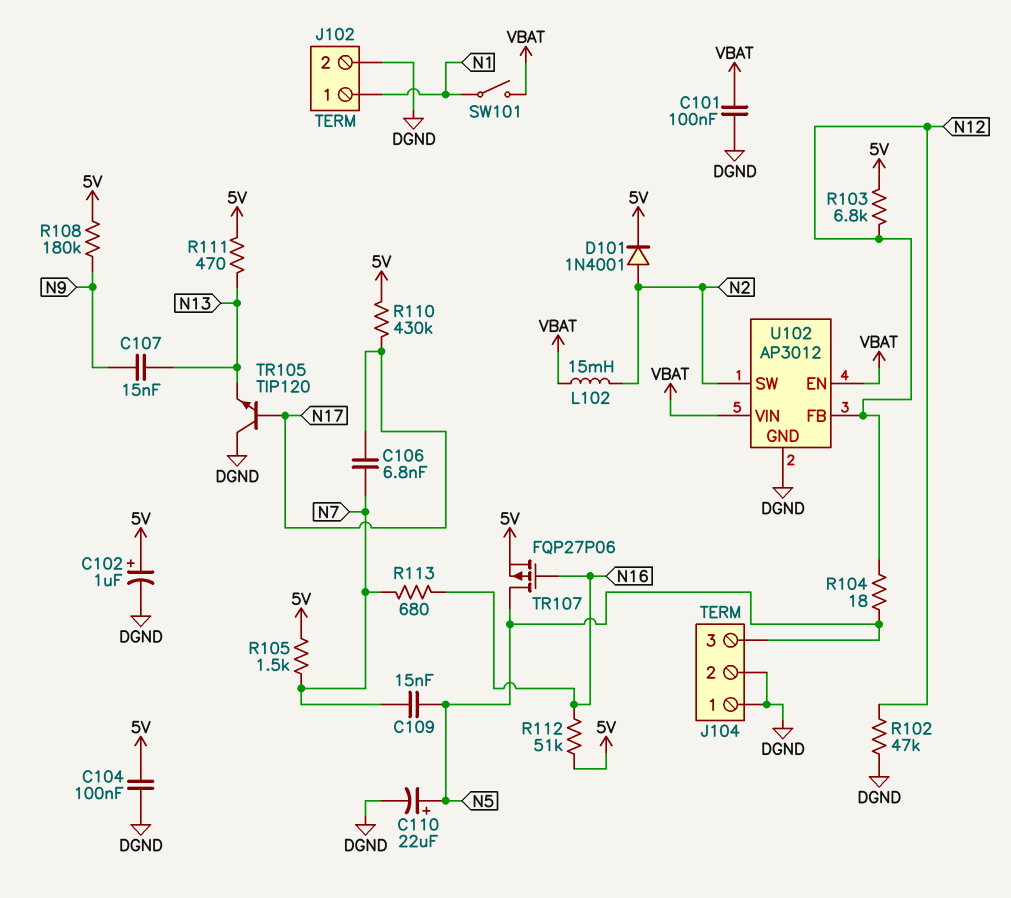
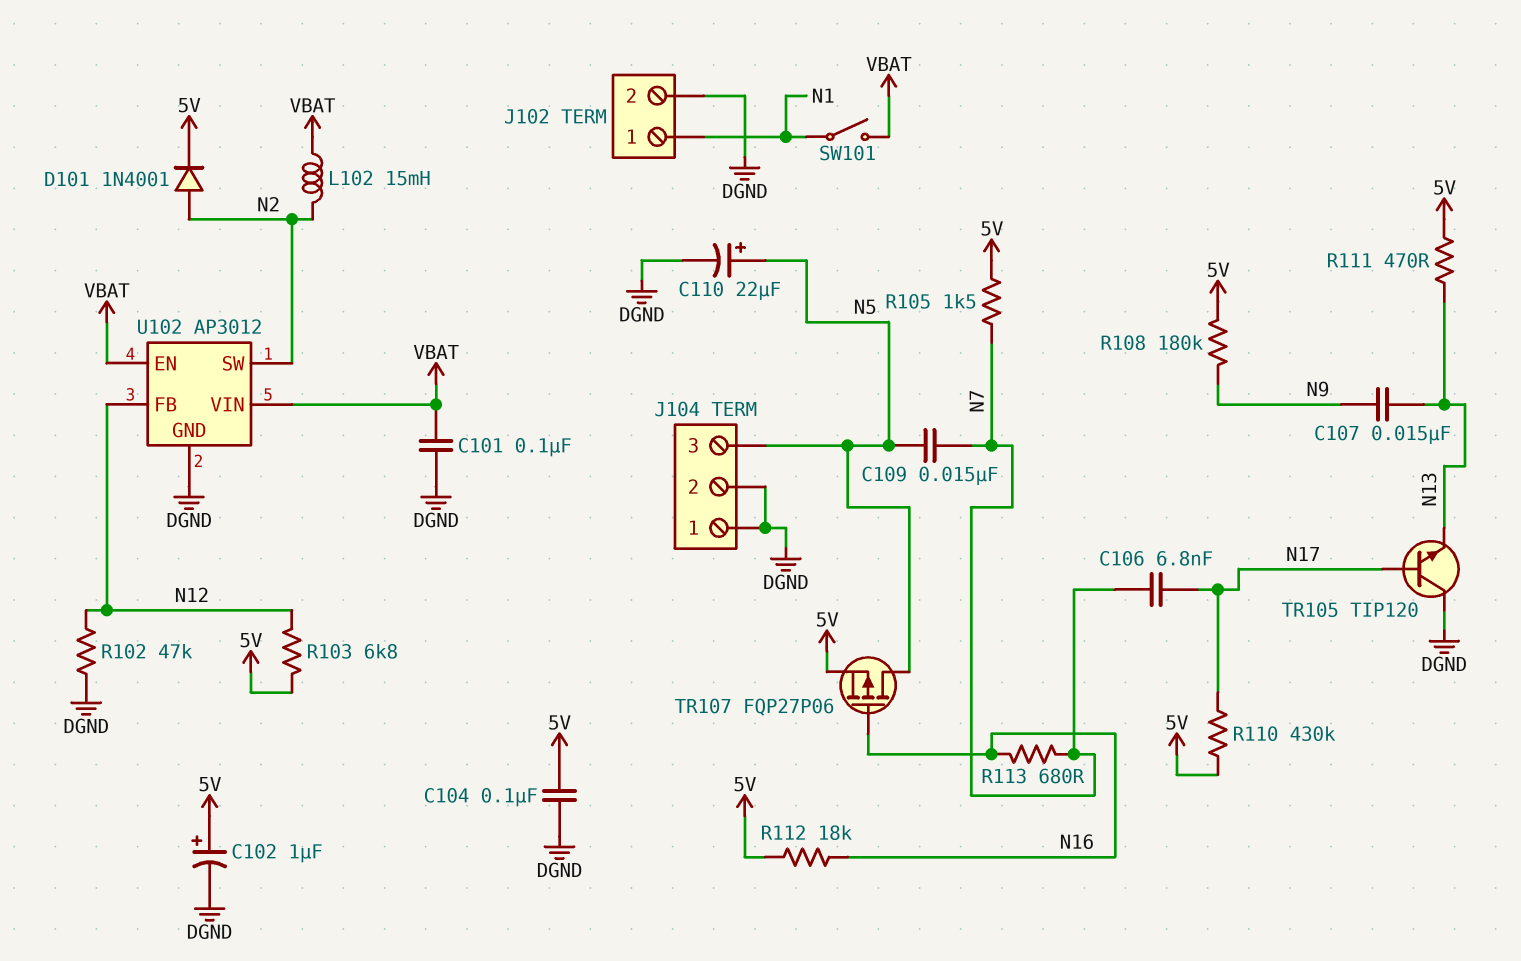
R104: 18 (N5, N12) -> none
R112: 51k (5V, N16) -> 18k (5V, N16)

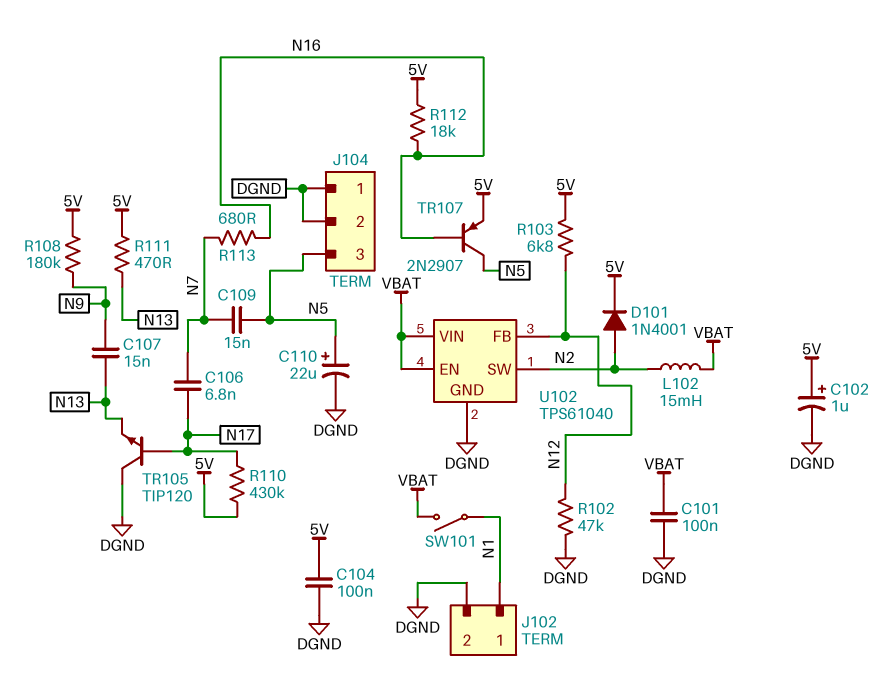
R105: 1.5k (5V, N7) -> none
TR107: PMOS FQP27P06 (G N16, D N5, S 5V) -> PNP 2N2907 (B N16, C N5, E 5V)
U102: AP3012 -> TPS61040

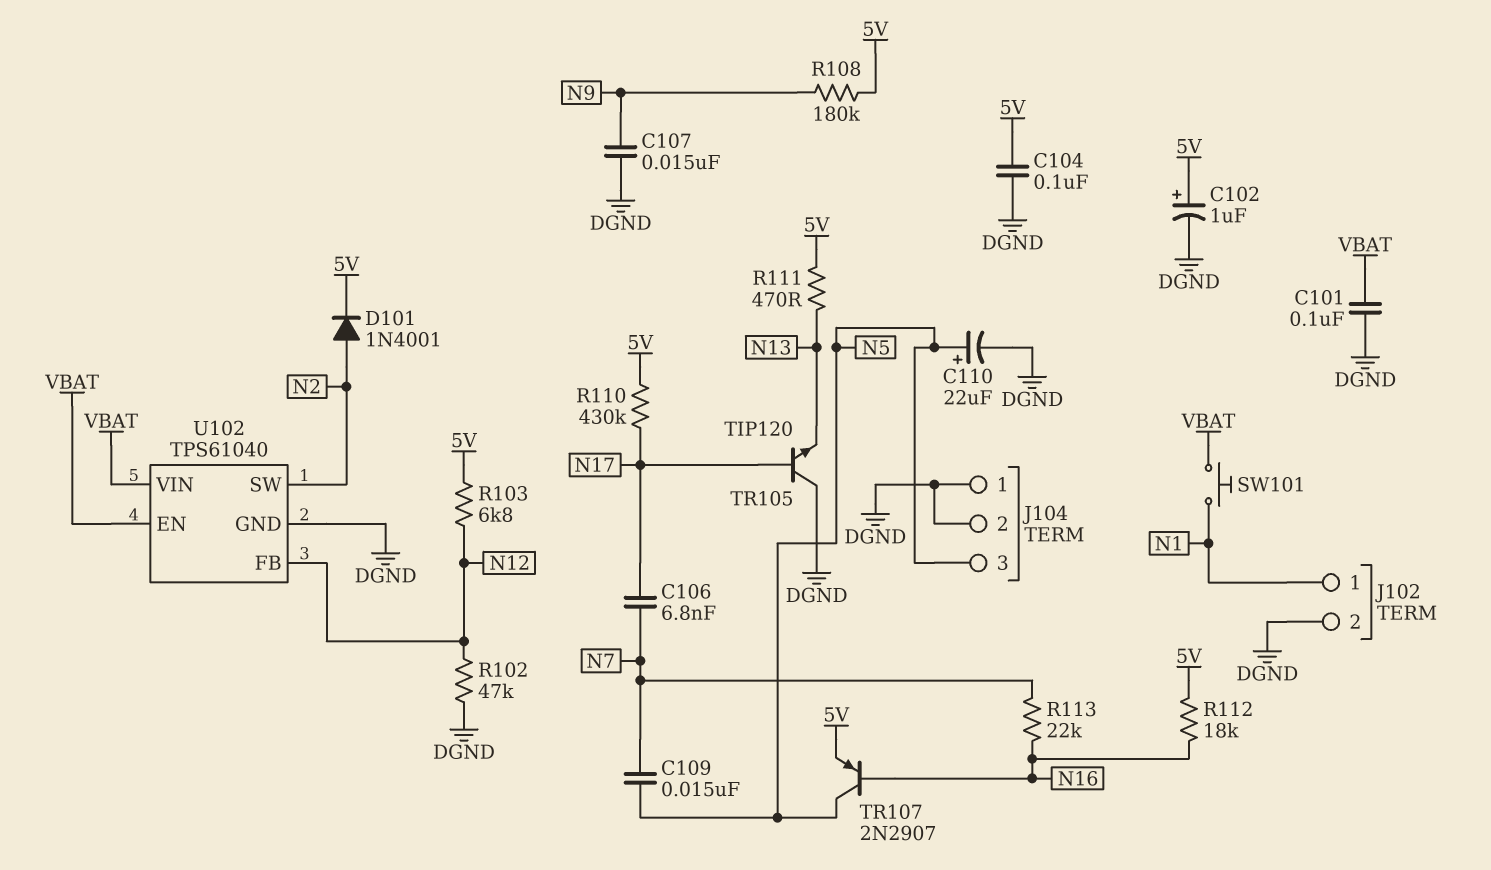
C107: 15nF (N9, N13) -> 15nF (DGND, N9)
L102: 15mH (N2, VBAT) -> none
R113: 680 (N7, N16) -> 22k (N7, N16)
SW101: switch (N1, VBAT) -> button (N1, VBAT)

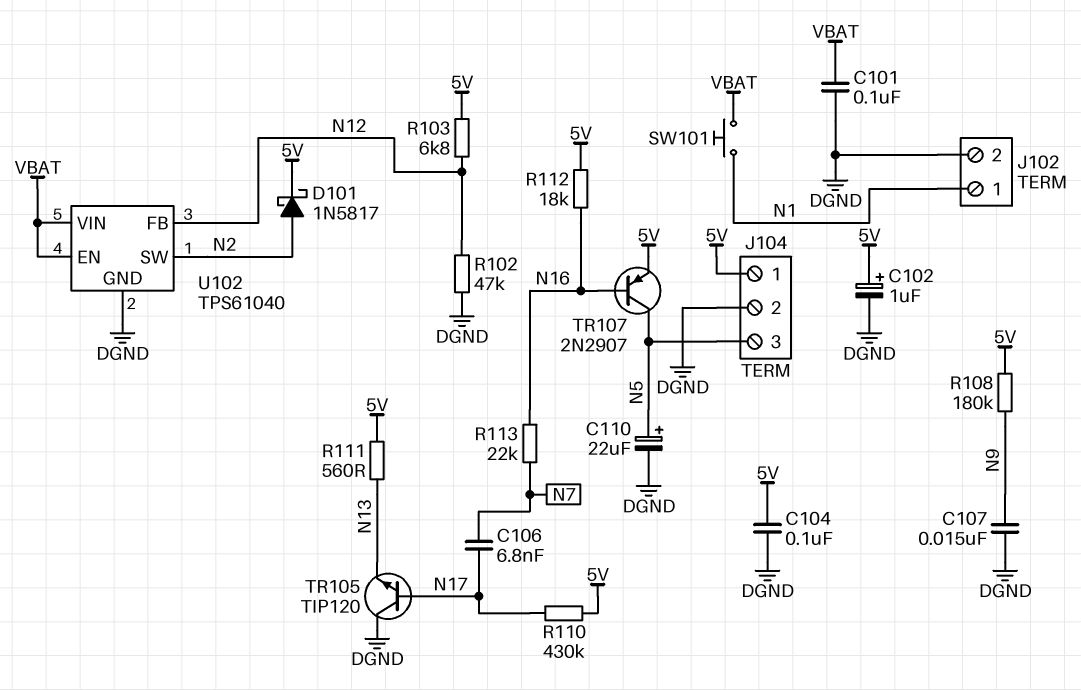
C109: 15nF (N5, N7) -> none
D101: diode 1N4001 (A N2, K 5V) -> schottky 1N5817 (A N2, K 5V)
J104 pin 1: DGND -> 5V
R111: 470 (5V, N13) -> 560 (5V, N13)

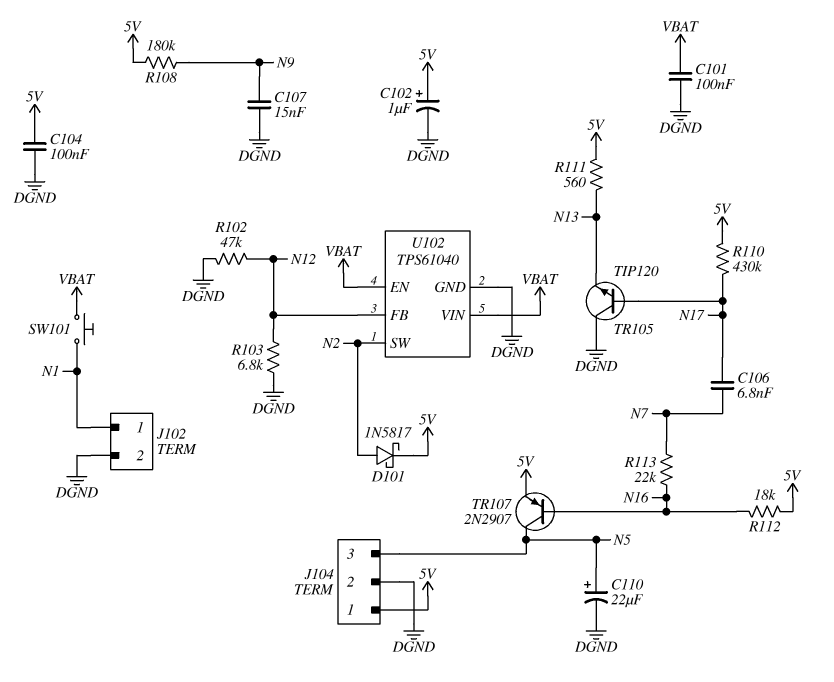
R103: 6.8k (5V, N12) -> 6.8k (DGND, N12)

